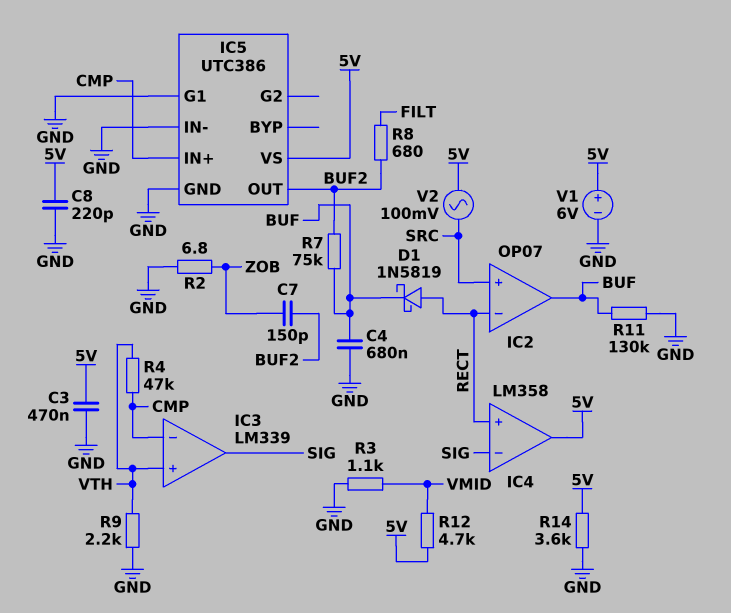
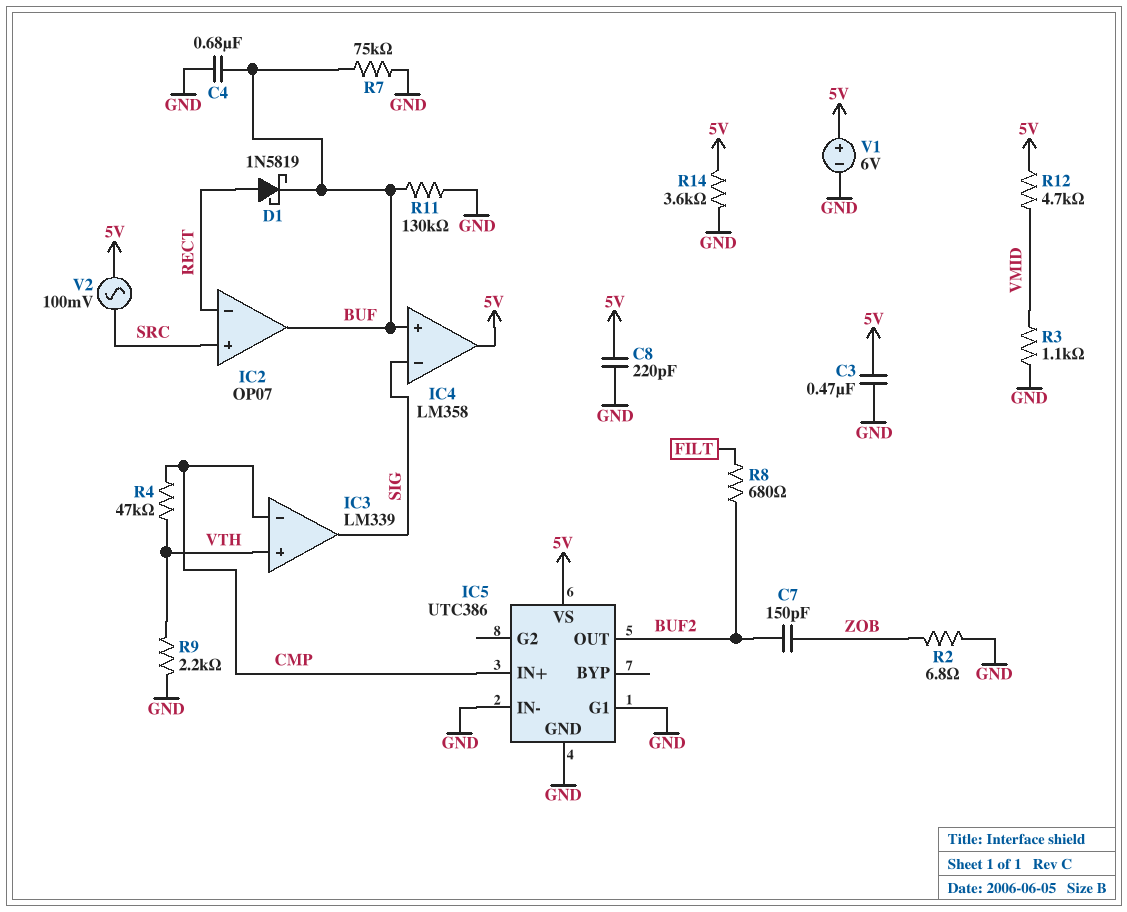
IC4 pin in+: RECT -> BUF
R7: 75k (BUF, BUF2) -> 75k (BUF, GND)

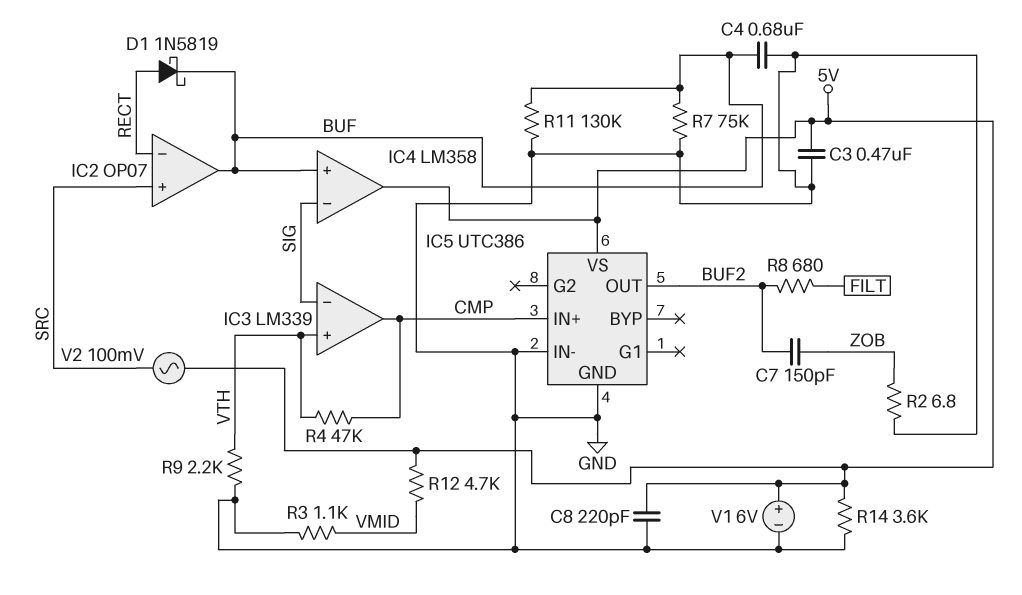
IC3 pin in-: CMP -> SIG
IC3 pin out: SIG -> CMP
IC5 pin G1: GND -> none

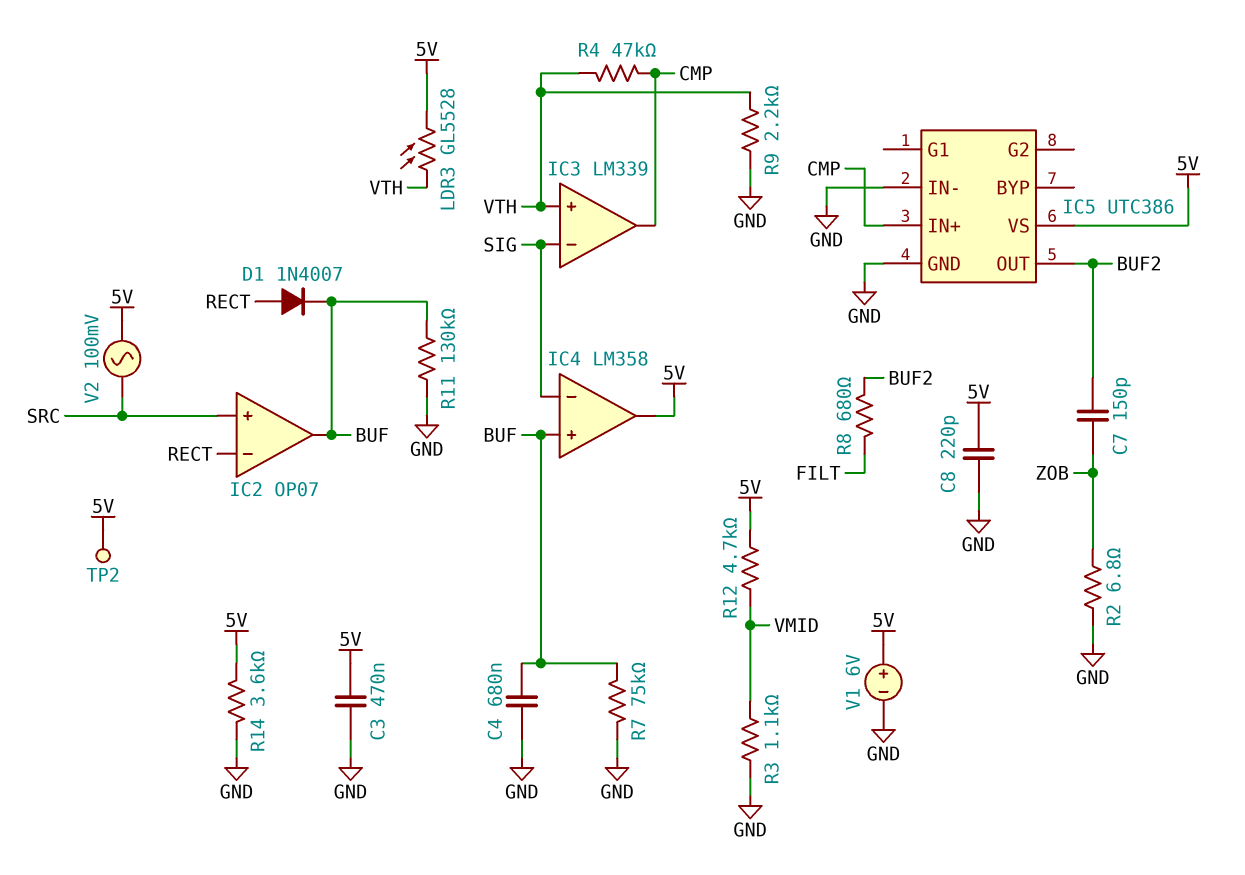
D1: schottky 1N5819 (A RECT, K BUF) -> diode 1N4007 (A RECT, K BUF)
LDR3: none -> GL5528 (5V, VTH)
TP2: none -> test point (5V)

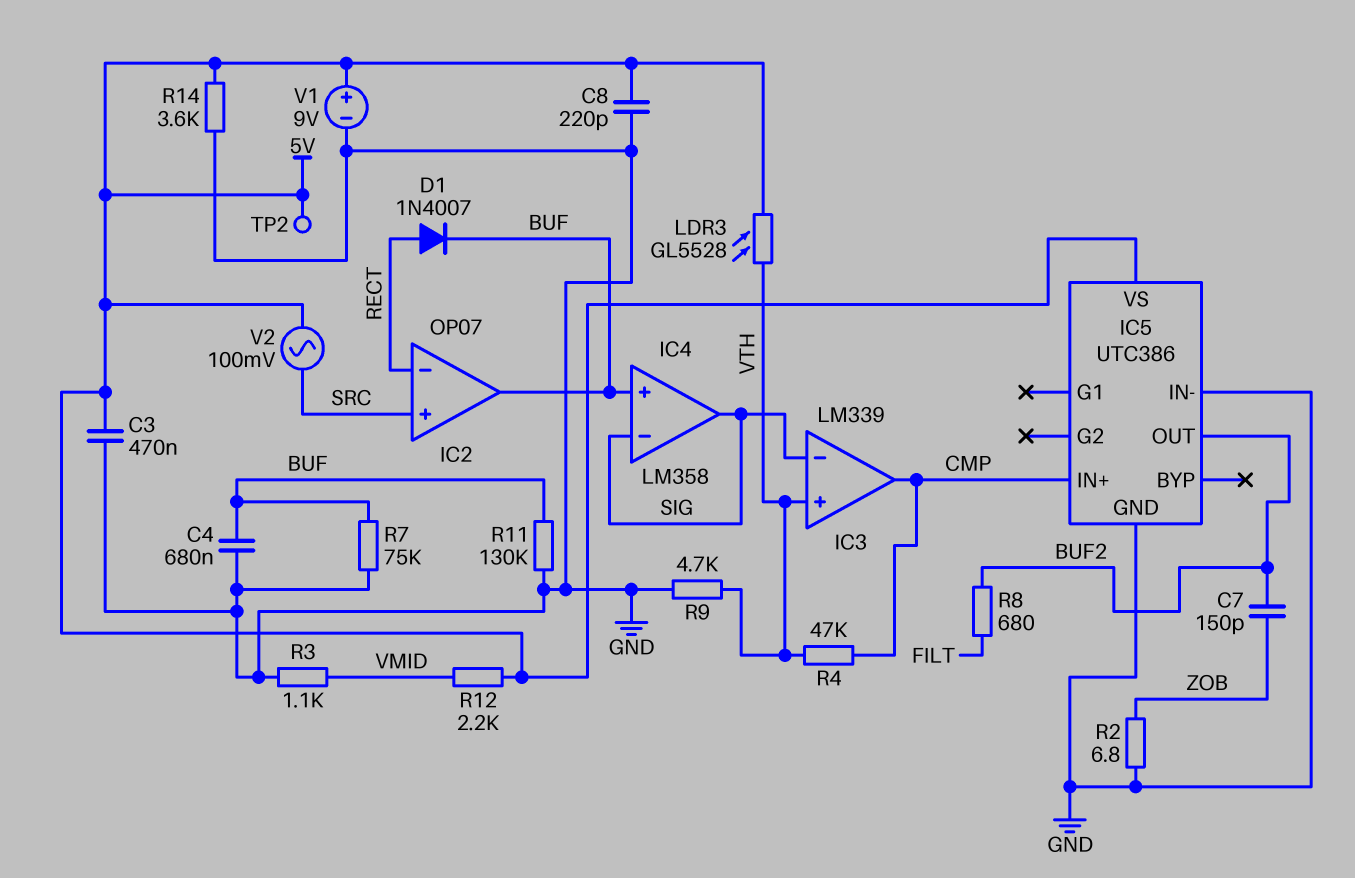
IC4 pin out: 5V -> SIG
R9: 2.2k (GND, VTH) -> 4.7k (GND, VTH)
R12: 4.7k (5V, VMID) -> 2.2k (5V, VMID)
V1: 6V (plus 5V, minus GND) -> 9V (plus 5V, minus GND)

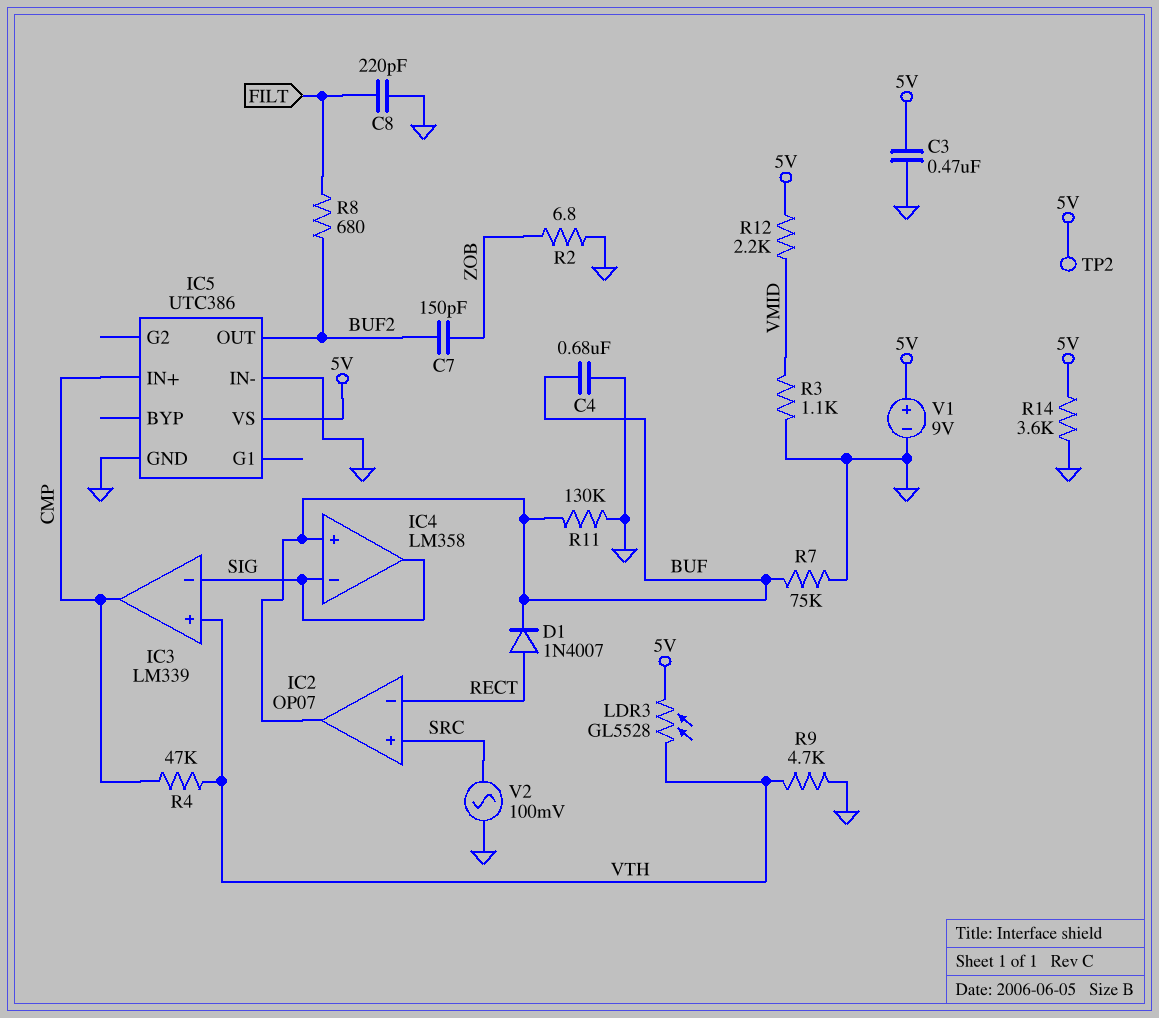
C8: 220pF (5V, GND) -> 220pF (FILT, GND)
V2: AC 100mV (5V, SRC) -> AC 100mV (GND, SRC)

